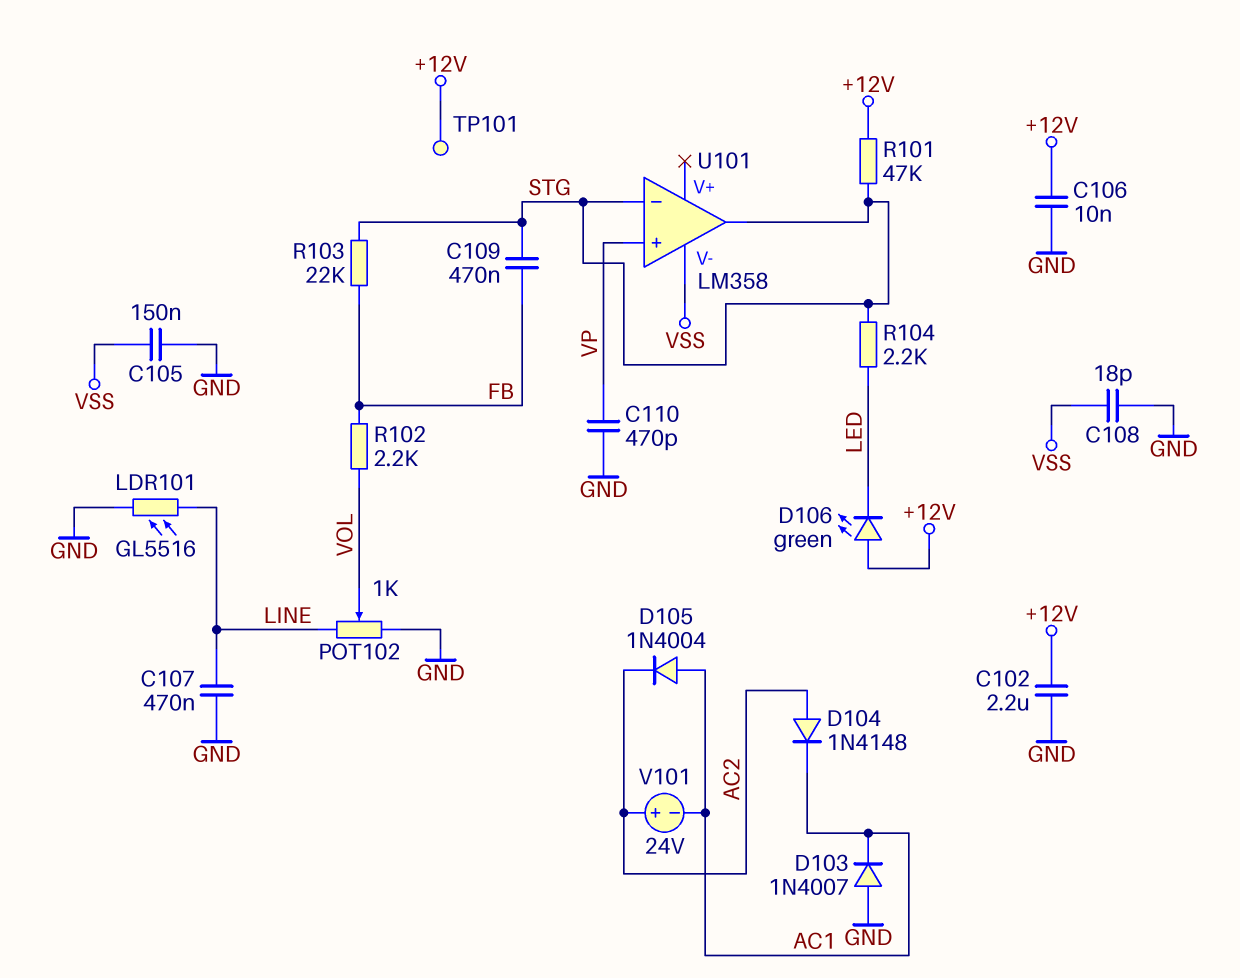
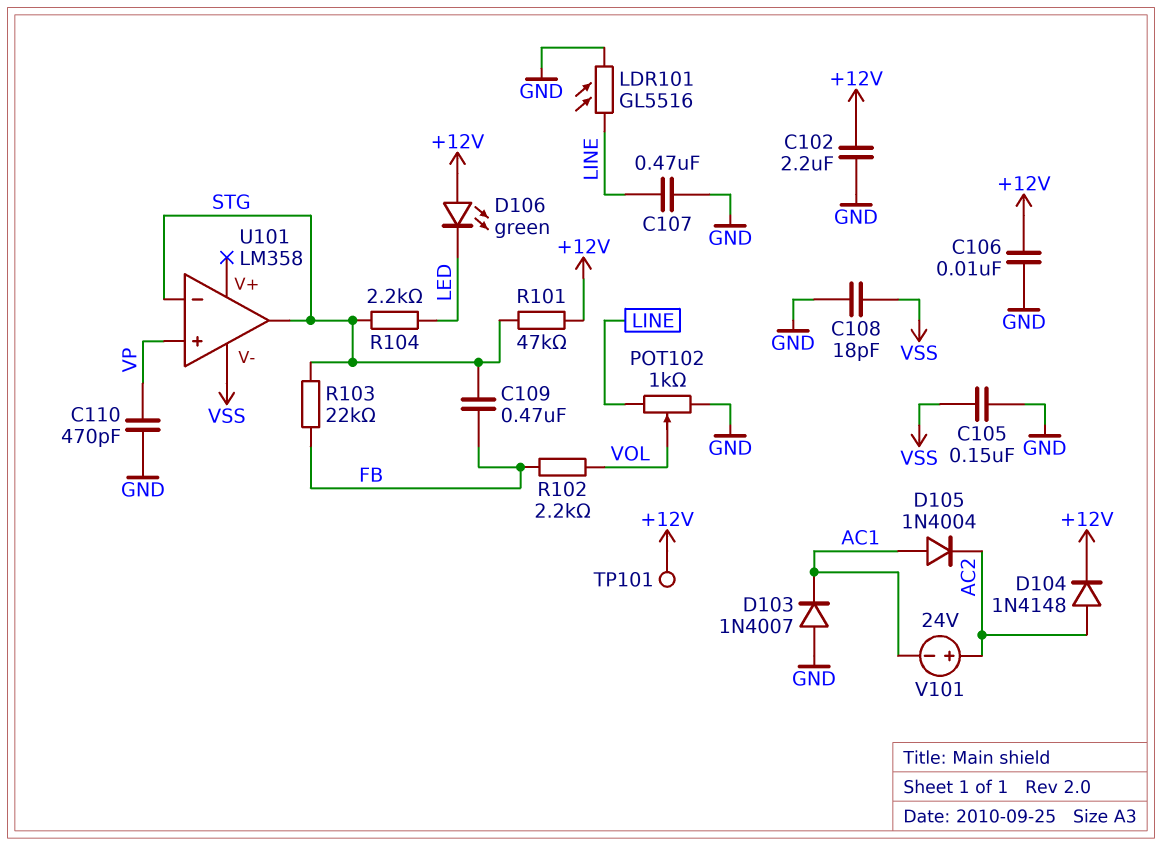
D104: diode 1N4148 (A AC2, K AC1) -> diode 1N4148 (A AC2, K +12V)

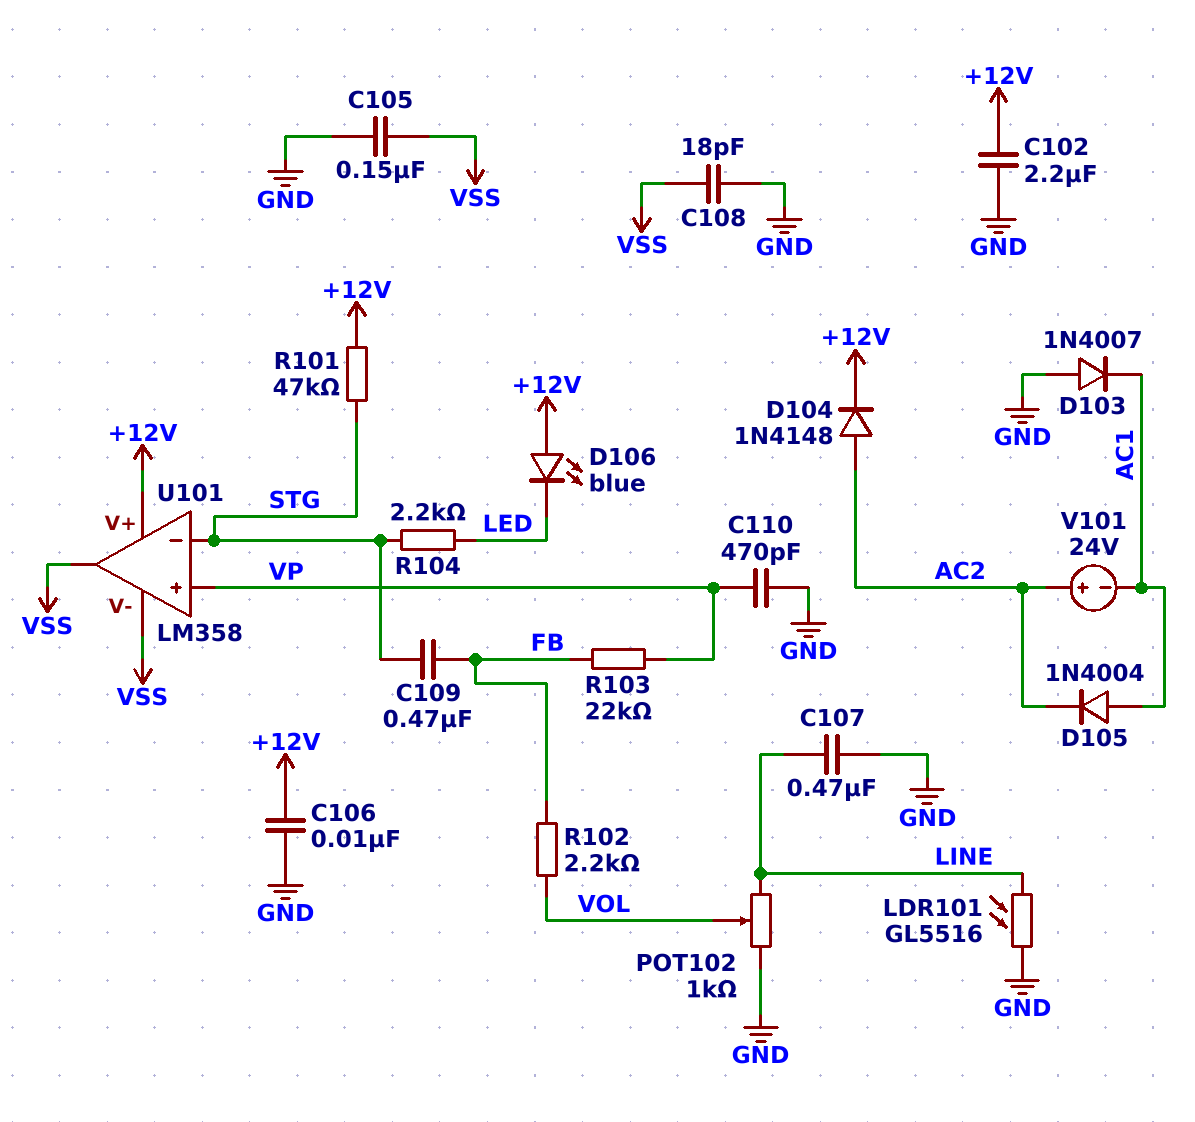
D106: LED green (A +12V, K LED) -> LED blue (A +12V, K LED)
R103: 22k (FB, STG) -> 22k (FB, VP)
TP101: test point (+12V) -> none
U101 pin V+: none -> +12V
U101 pin out: STG -> VSS

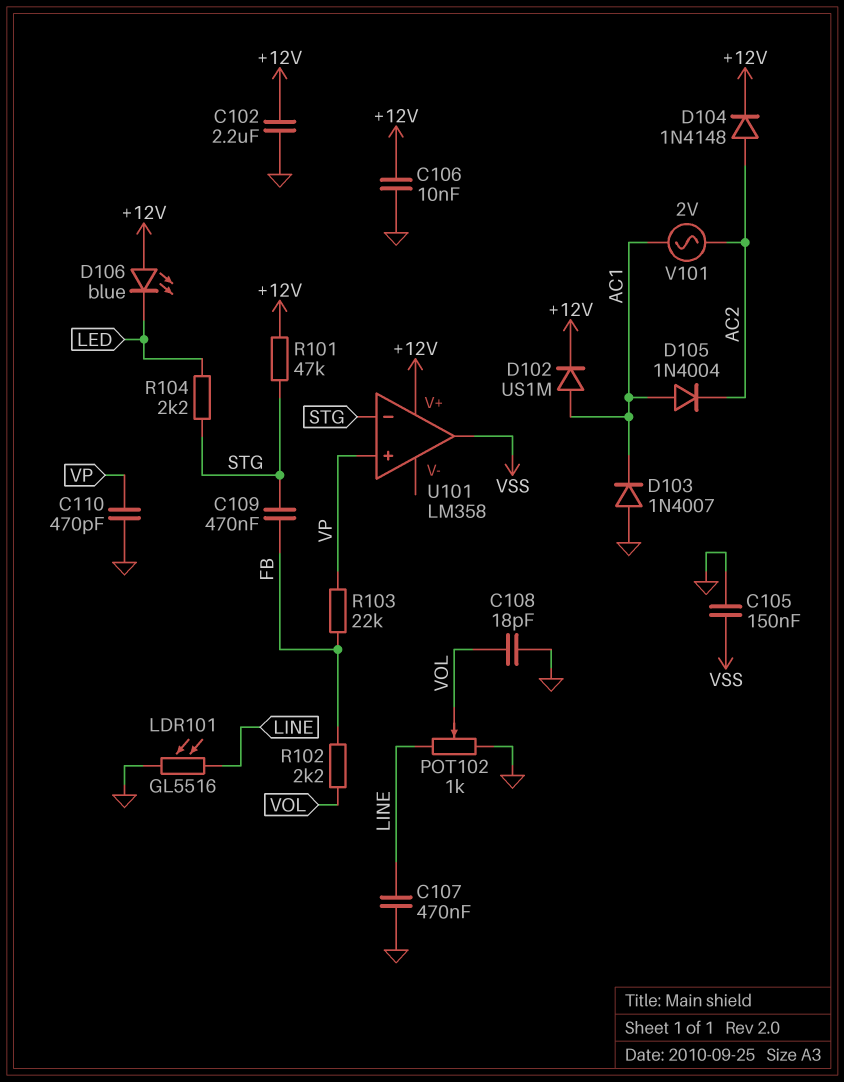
C108: 18pF (GND, VSS) -> 18pF (GND, VOL)
D102: none -> diode US1M (A AC1, K +12V)
U101 pin V-: VSS -> none
V101: 24V (plus AC2, minus AC1) -> AC 2V (AC1, AC2)

